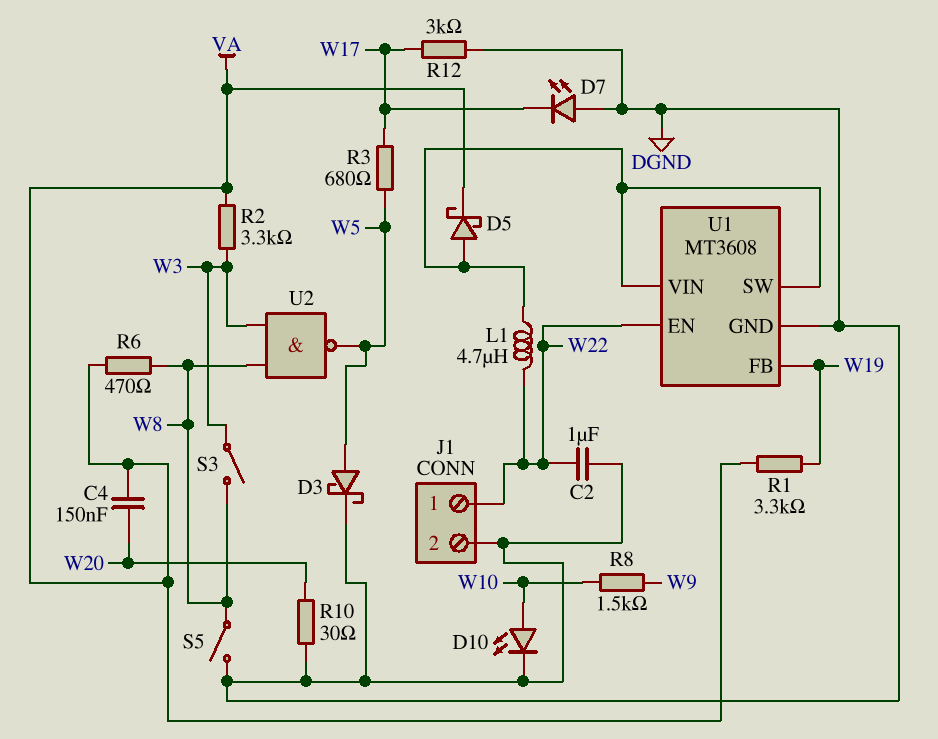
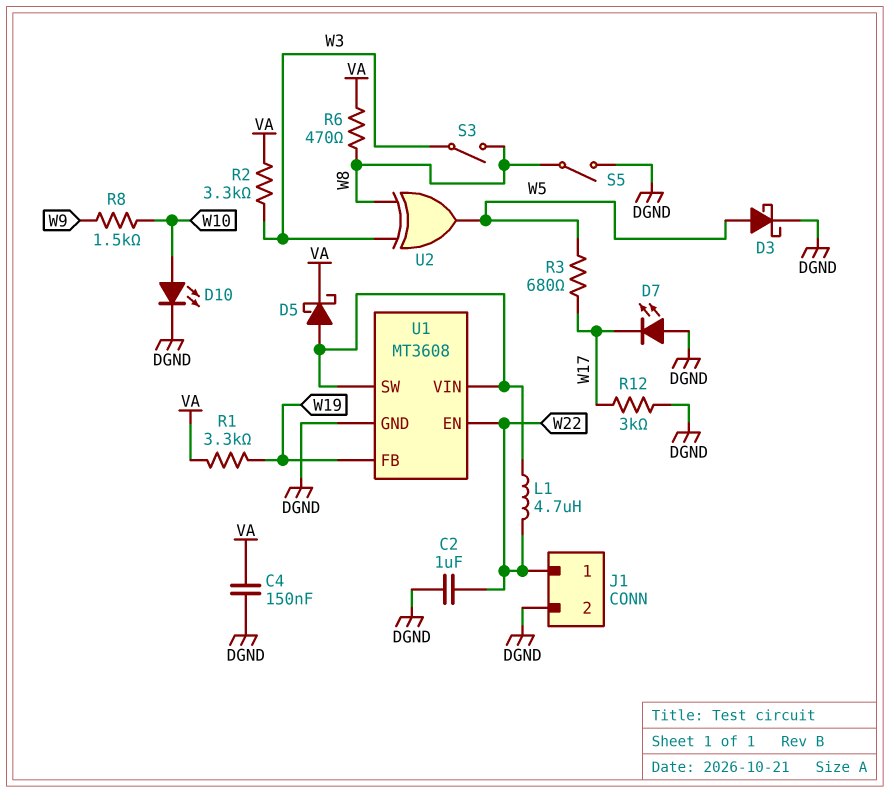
C4: 150nF (VA, W20) -> 150nF (DGND, VA)
R10: 30 (DGND, W20) -> none
U2: NAND (in W3, in W8, out W5) -> XOR (in W3, in W8, out W5)

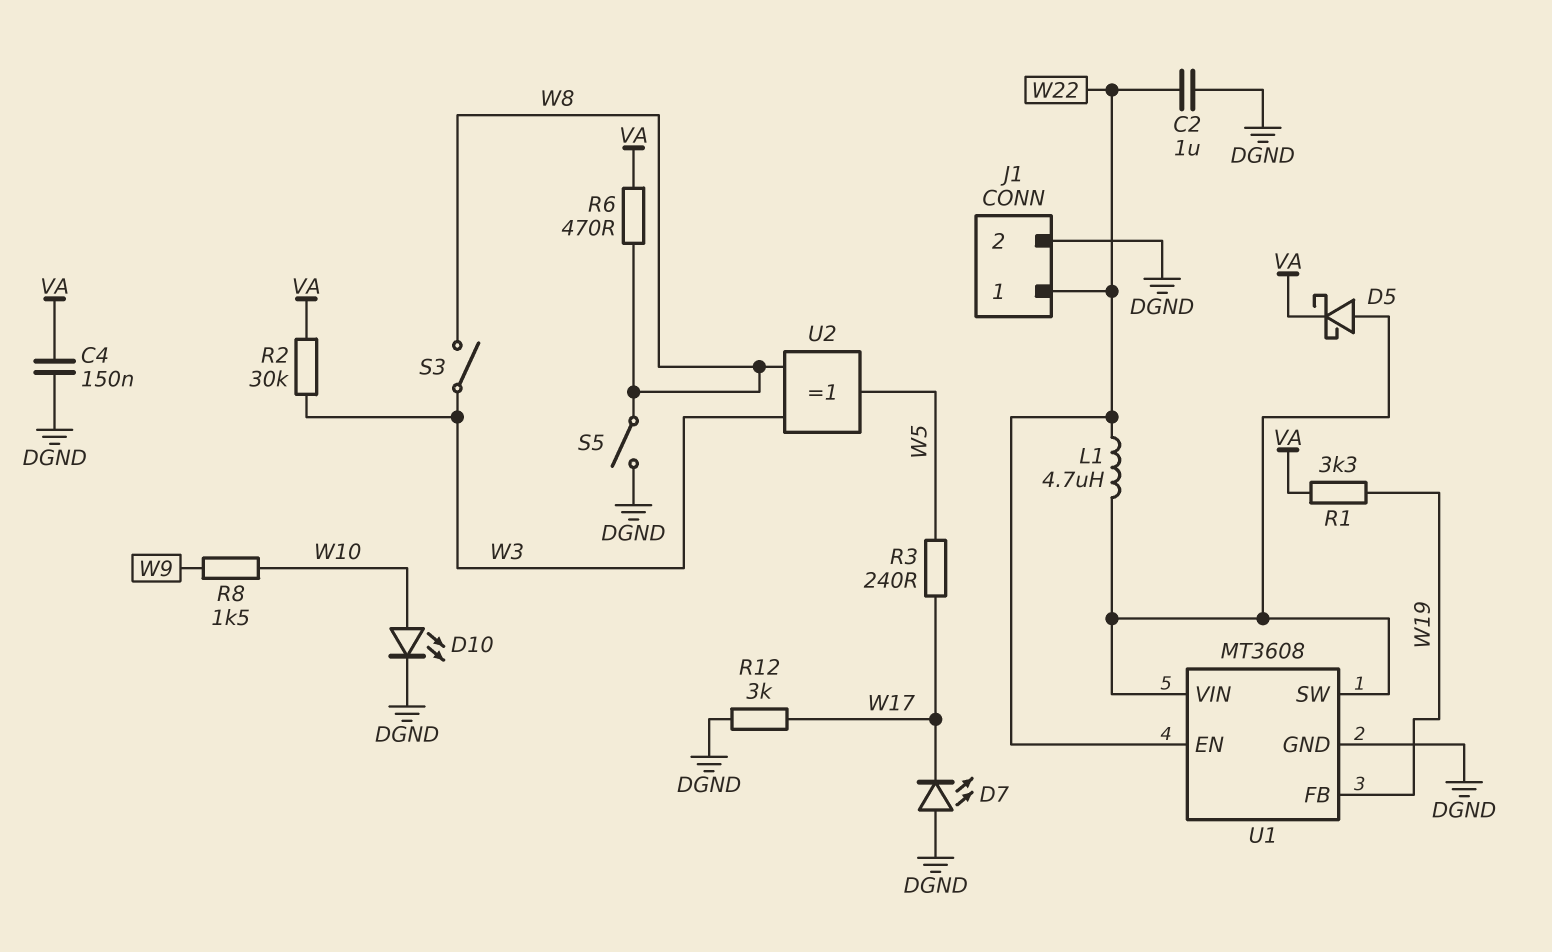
D3: schottky (A W5, K DGND) -> none
R2: 3.3k (VA, W3) -> 30k (VA, W3)
R3: 680 (W5, W17) -> 240 (W5, W17)

